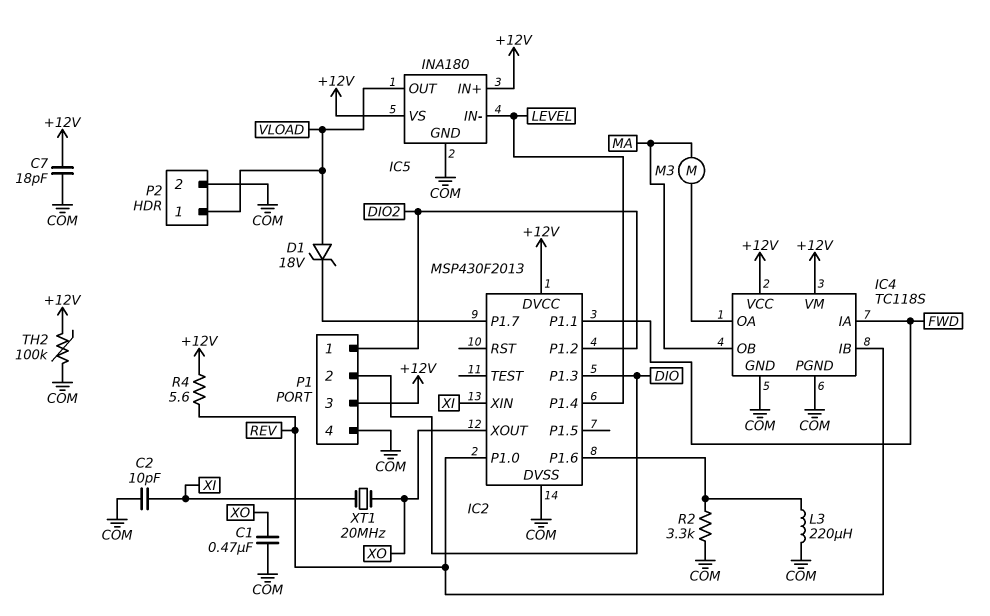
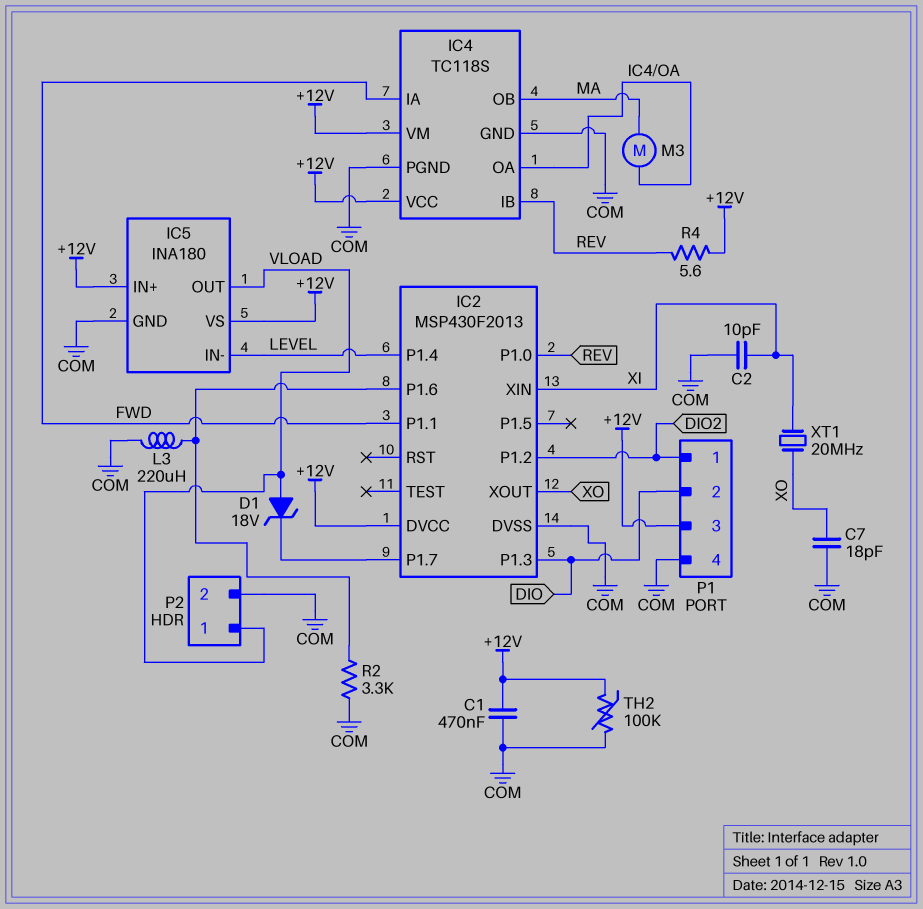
C1: 470nF (COM, XO) -> 470nF (+12V, COM)
C7: 18pF (+12V, COM) -> 18pF (COM, XO)

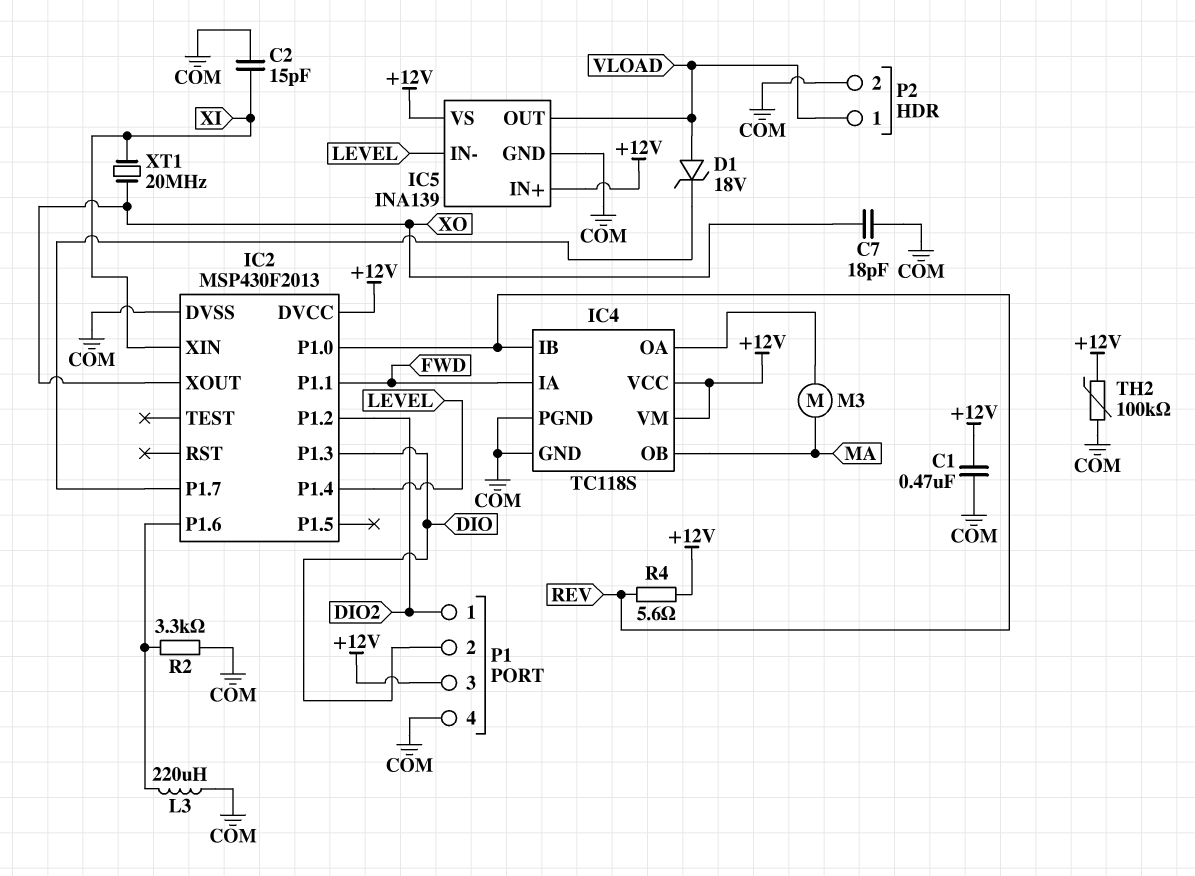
C2: 10pF (COM, XI) -> 15pF (COM, XI)
IC5: INA180 -> INA139

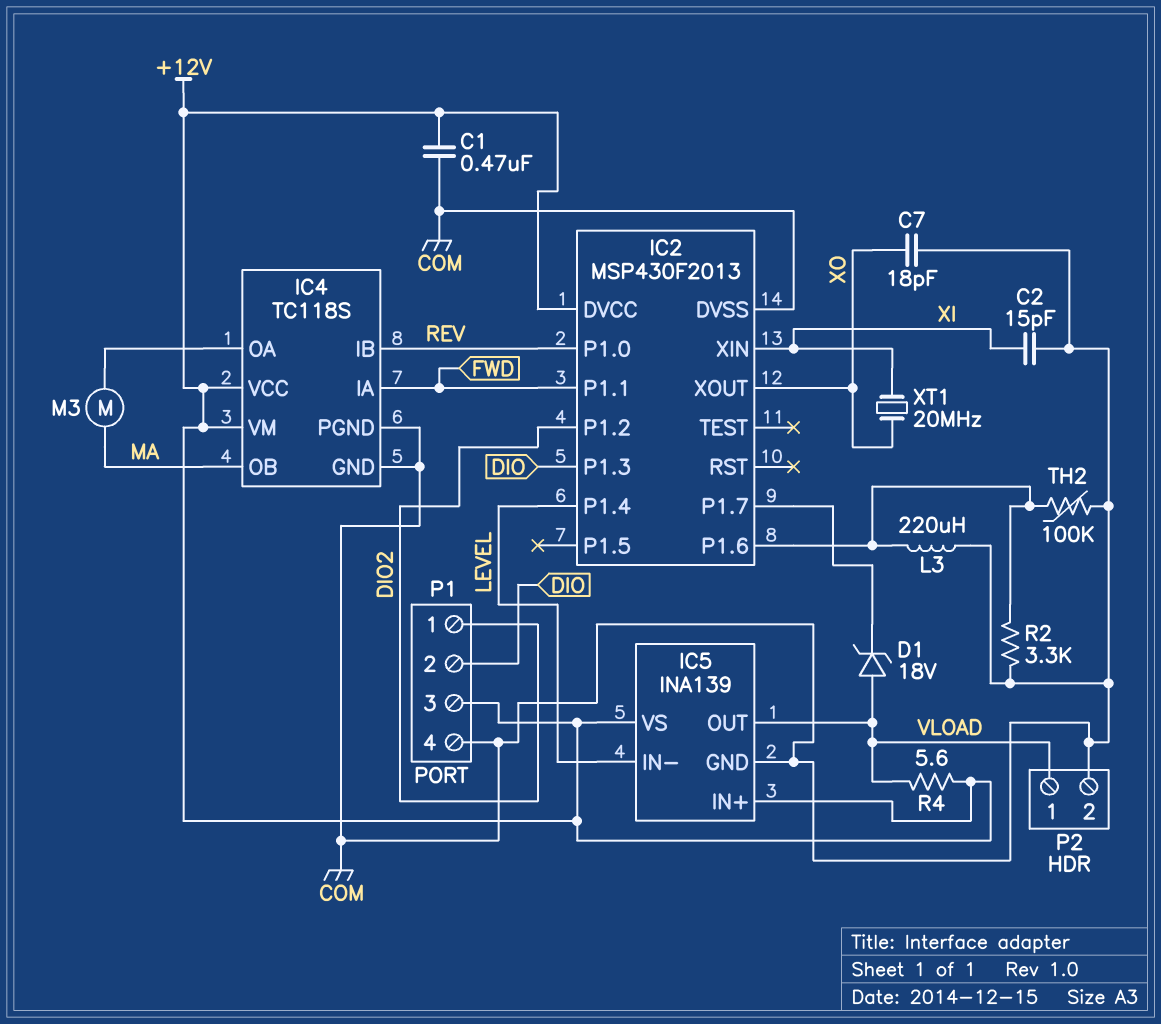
R4: 5.6 (+12V, REV) -> 5.6 (+12V, VLOAD)
TH2: 100k (+12V, COM) -> 100k (COM, IC2/P1.6)

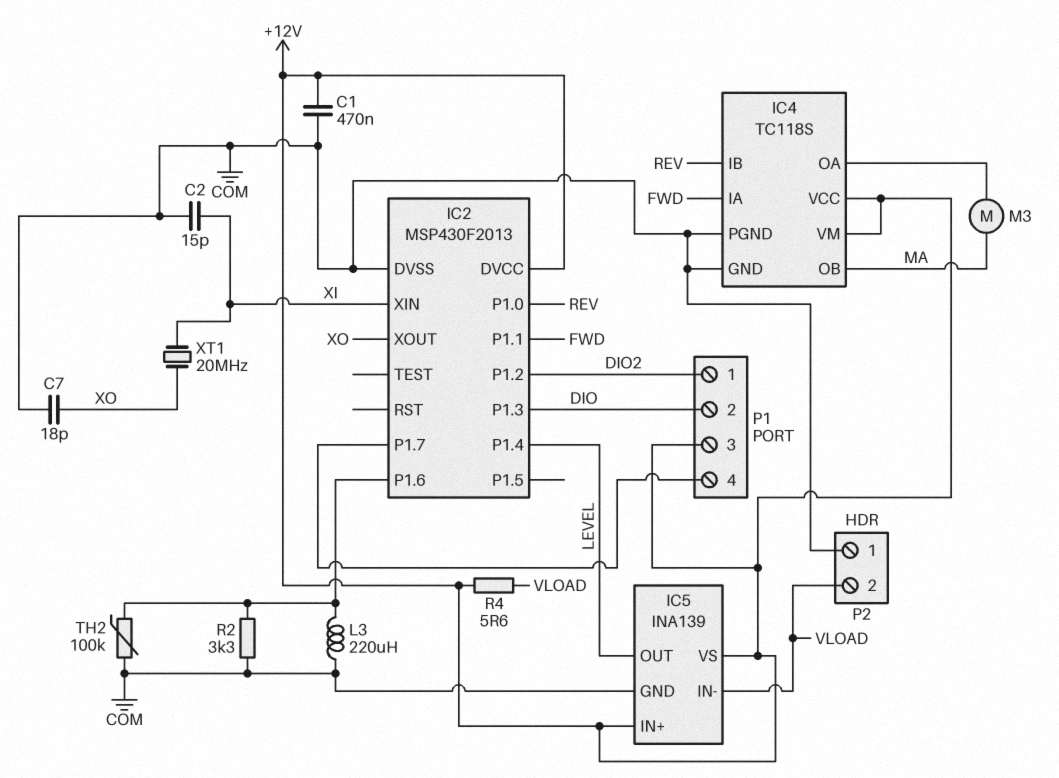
D1: zener 18V (A VLOAD, K IC2/P1.7) -> none
IC5 pin IN-: LEVEL -> VLOAD
IC5 pin OUT: VLOAD -> LEVEL
P1 pin 4: COM -> IC2/P1.7
P2 pin 1: VLOAD -> COM
P2 pin 2: COM -> VLOAD

